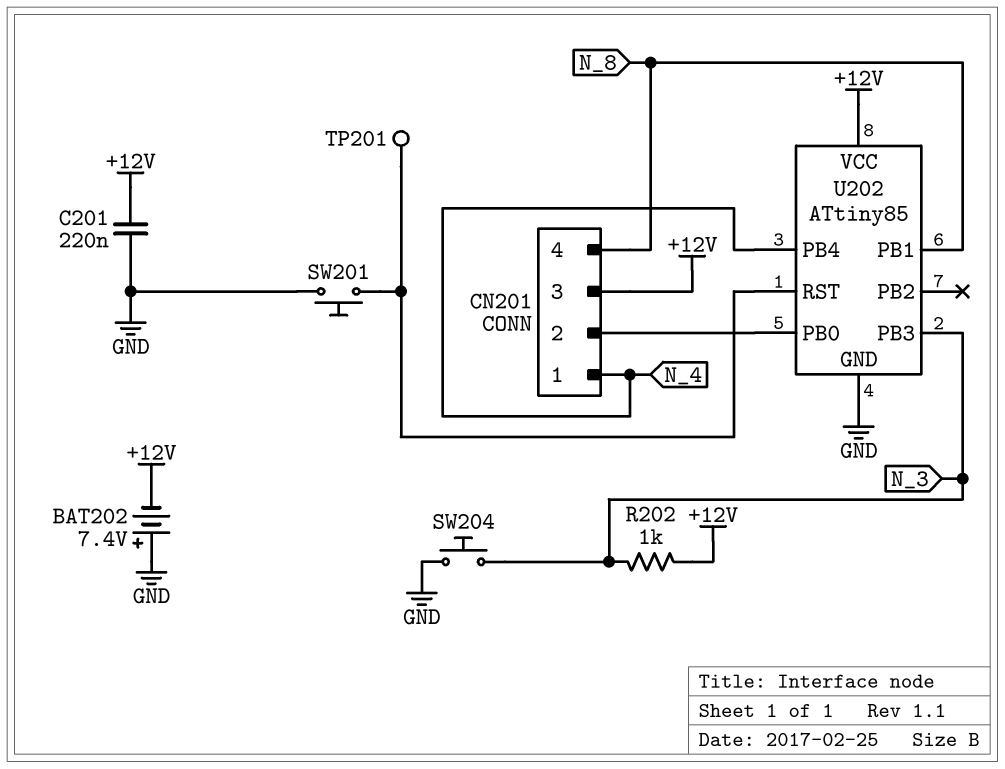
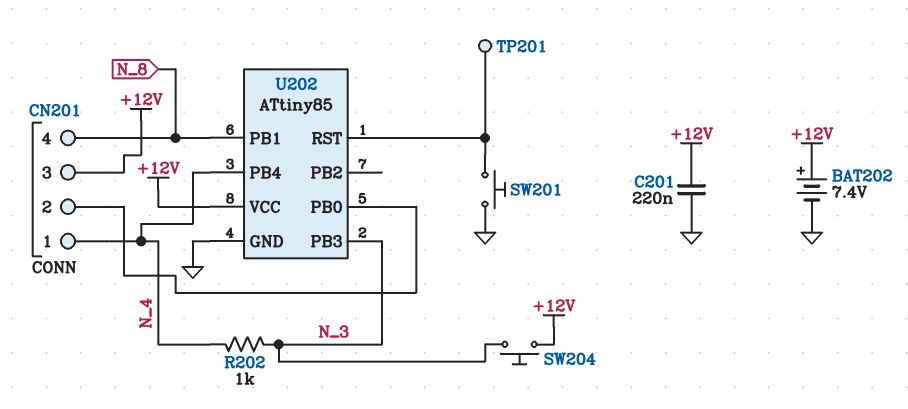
BAT202: 7.4V (plus GND, minus +12V) -> 7.4V (plus +12V, minus GND)
R202: 1k (+12V, N_3) -> 1k (N_3, N_4)
SW204: button (GND, N_3) -> button (+12V, N_3)

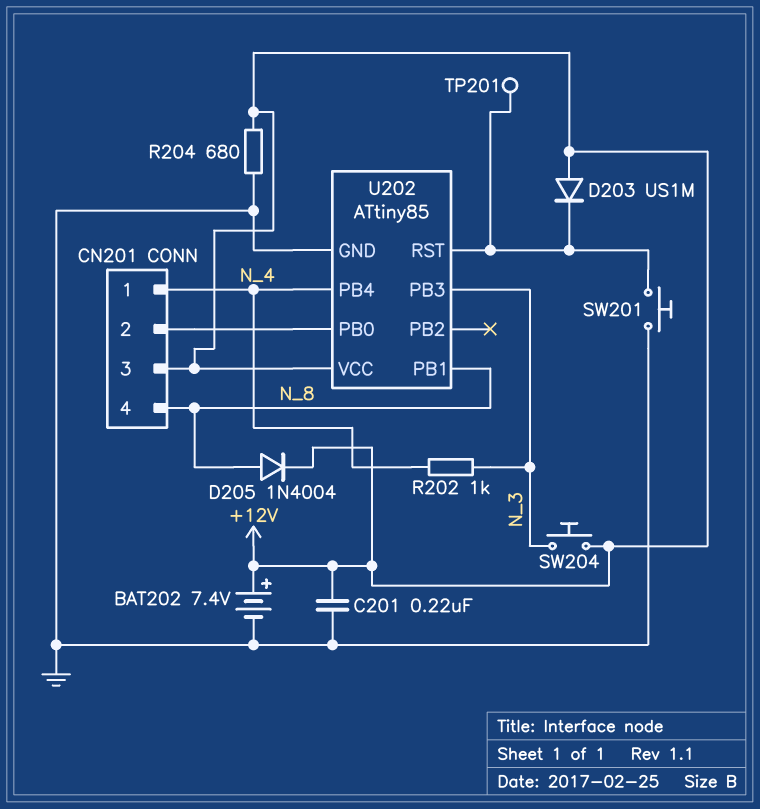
D203: none -> diode US1M (A +12V, K U202/RST)
D205: none -> diode 1N4004 (A N_8, K +12V)
R204: none -> 680 (+12V, GND)

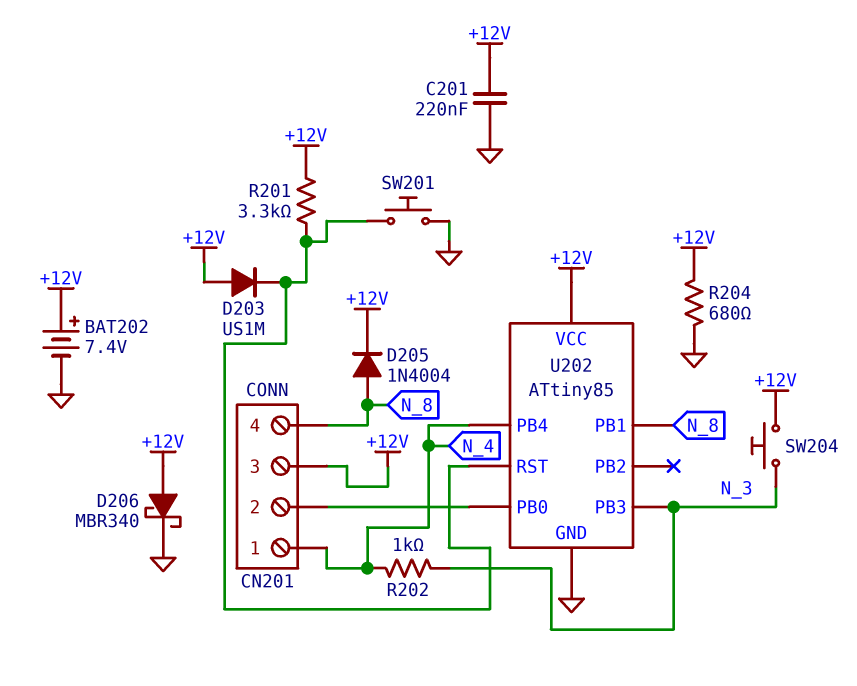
D206: none -> schottky MBR340 (A +12V, K GND)
R201: none -> 3.3k (+12V, U202/RST)
TP201: test point (U202/RST) -> none

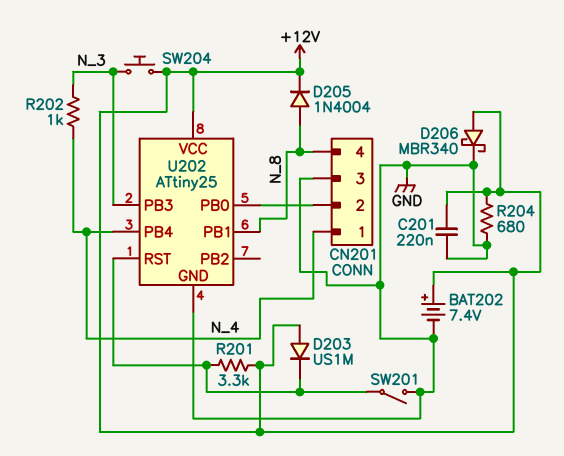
CN201 pin 3: +12V -> GND
SW201: button (GND, U202/RST) -> switch (GND, U202/RST)
U202: ATtiny85 -> ATtiny25

